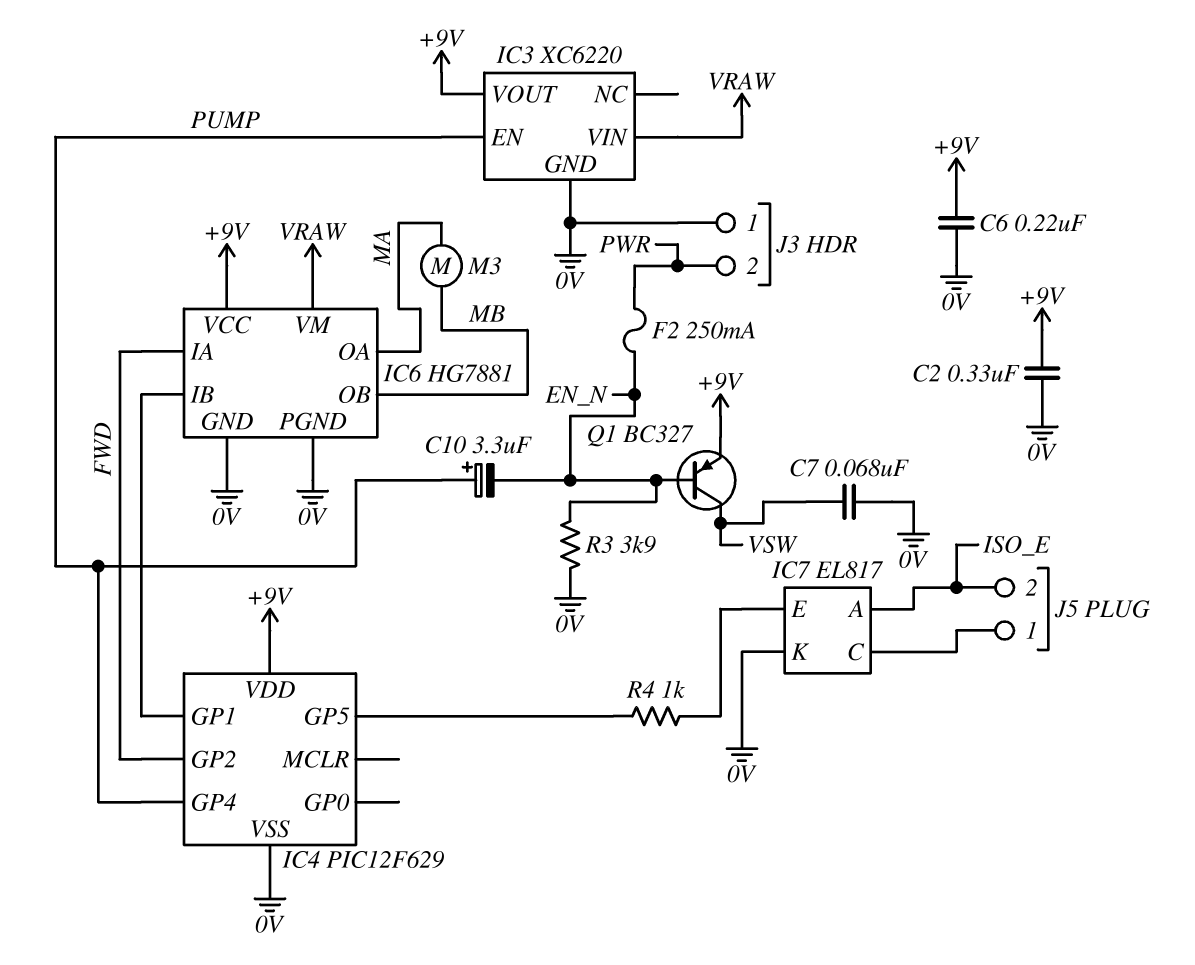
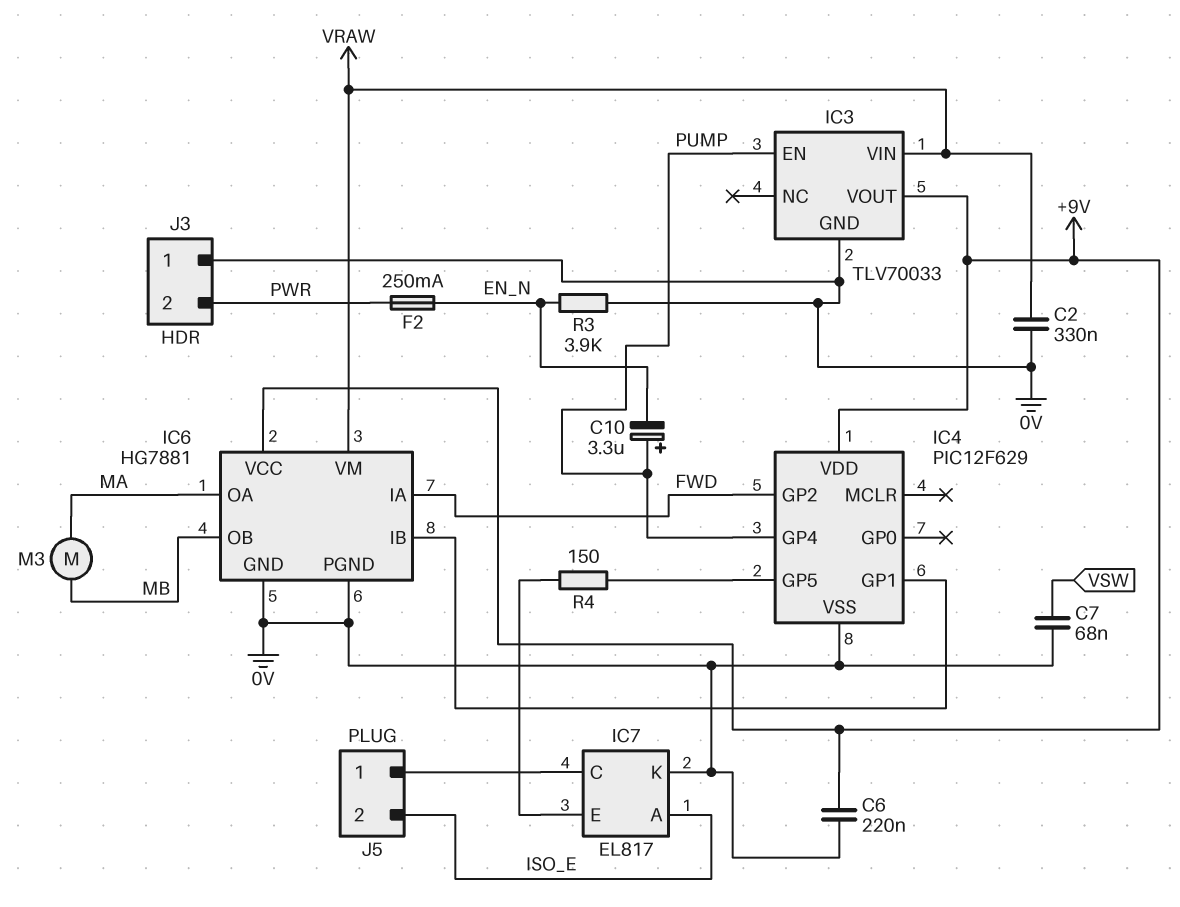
C2: 330nF (+9V, 0V) -> 330nF (0V, VRAW)
IC3: XC6220 -> TLV70033
Q1: PNP BC327 (B EN_N, C VSW, E +9V) -> none
R4: 1k (IC4/GP5, IC7/E) -> 150 (IC4/GP5, IC7/E)

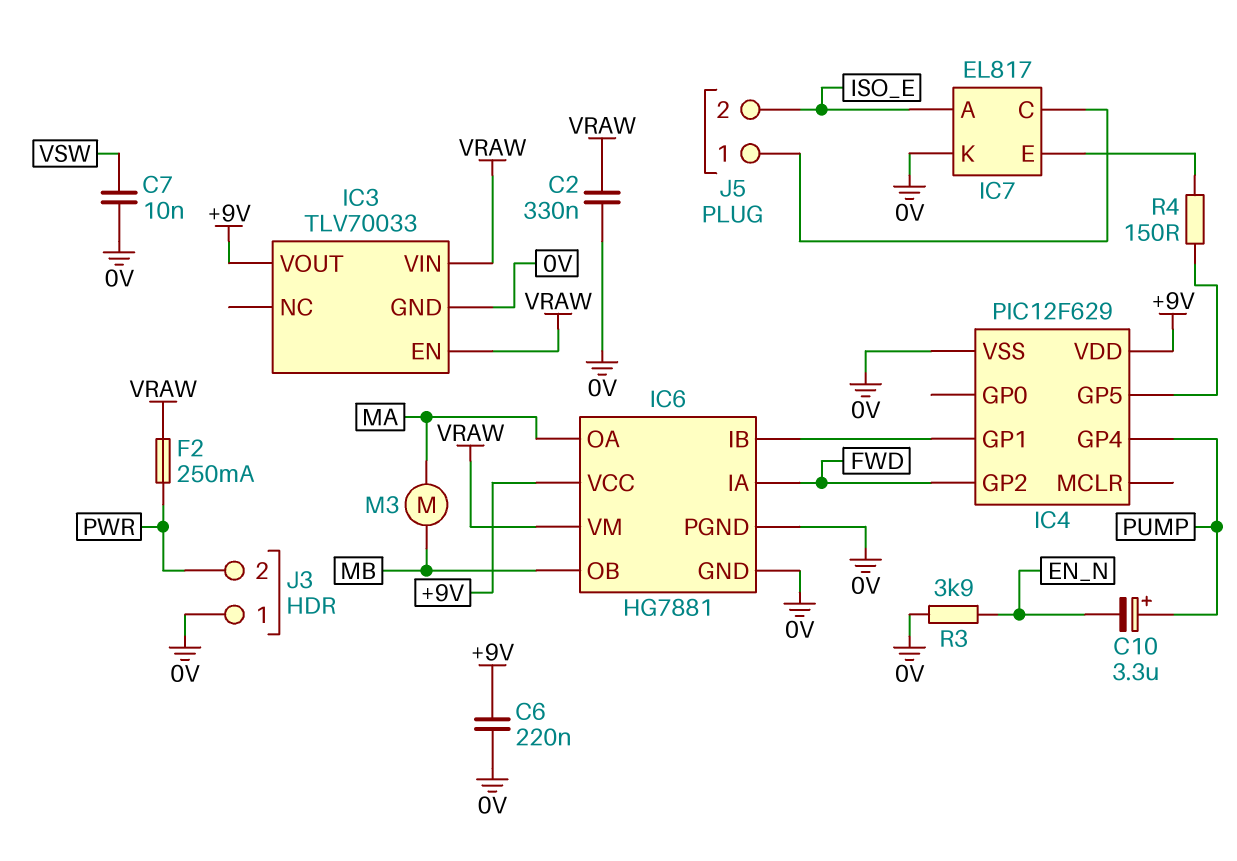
C7: 68nF (0V, VSW) -> 10nF (0V, VSW)
F2: 250mA (EN_N, PWR) -> 250mA (PWR, VRAW)
IC3 pin EN: PUMP -> VRAW

